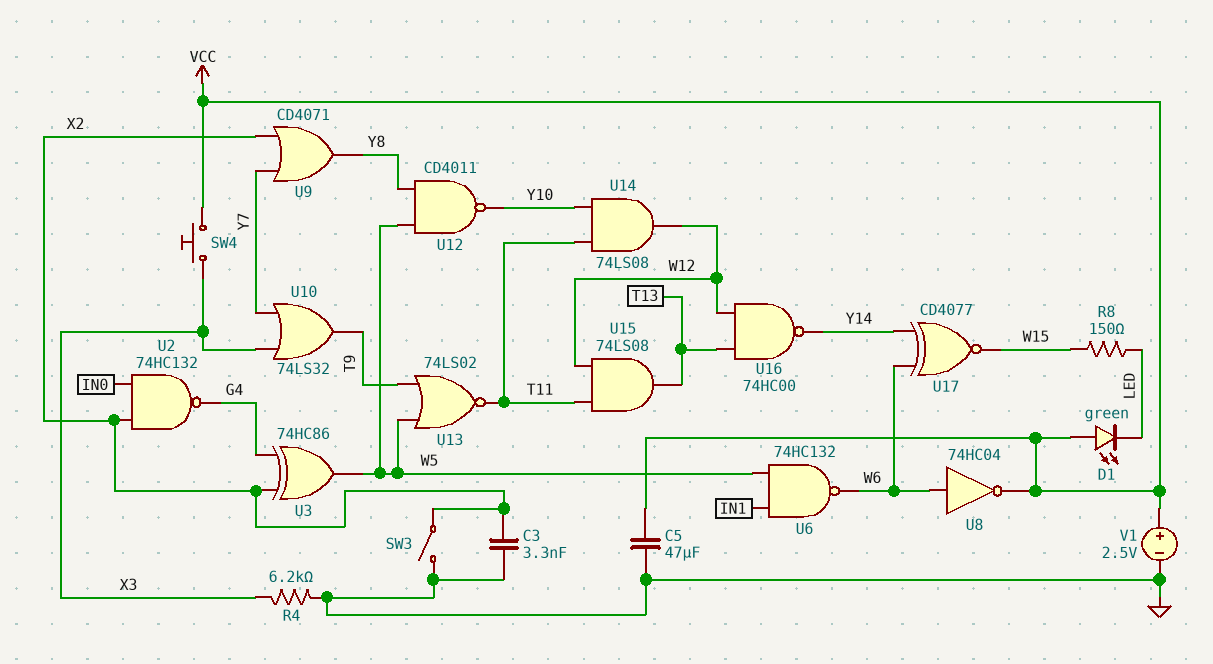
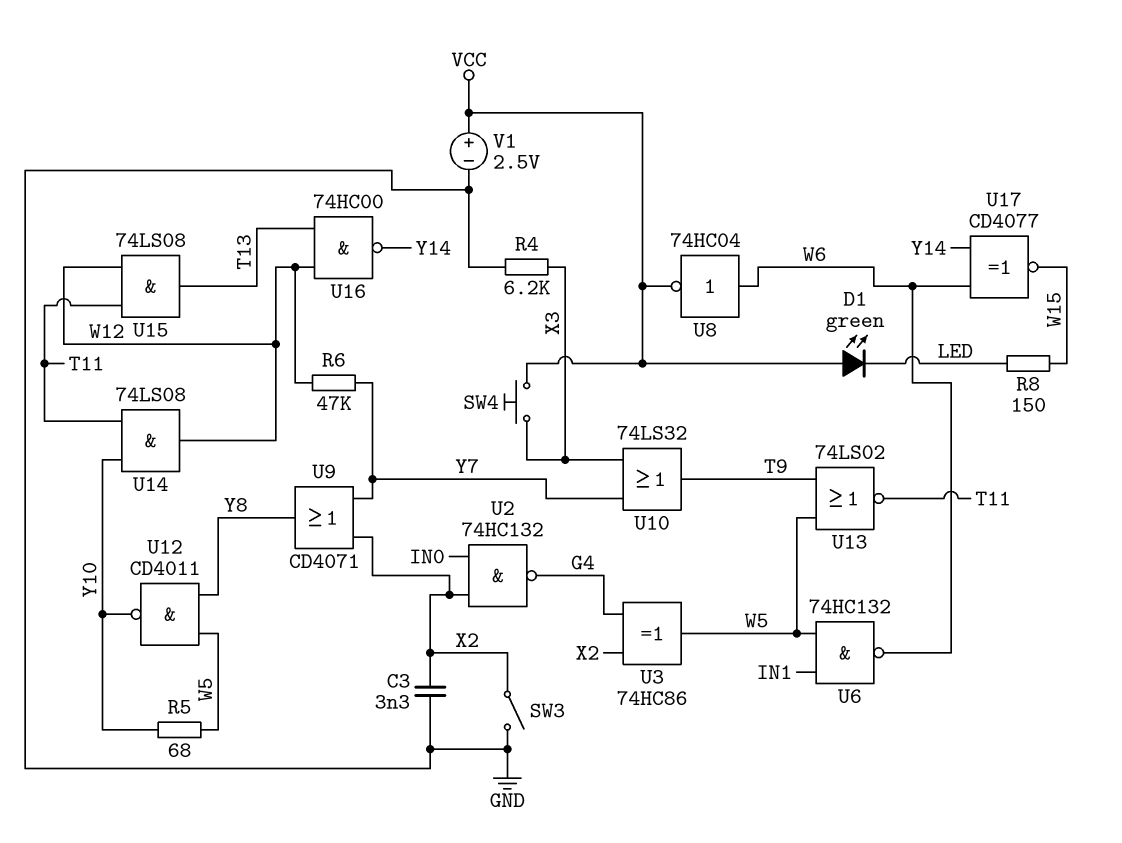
C5: 47uF (GND, VCC) -> none
R5: none -> 68 (W5, Y10)
R6: none -> 47k (W12, Y7)

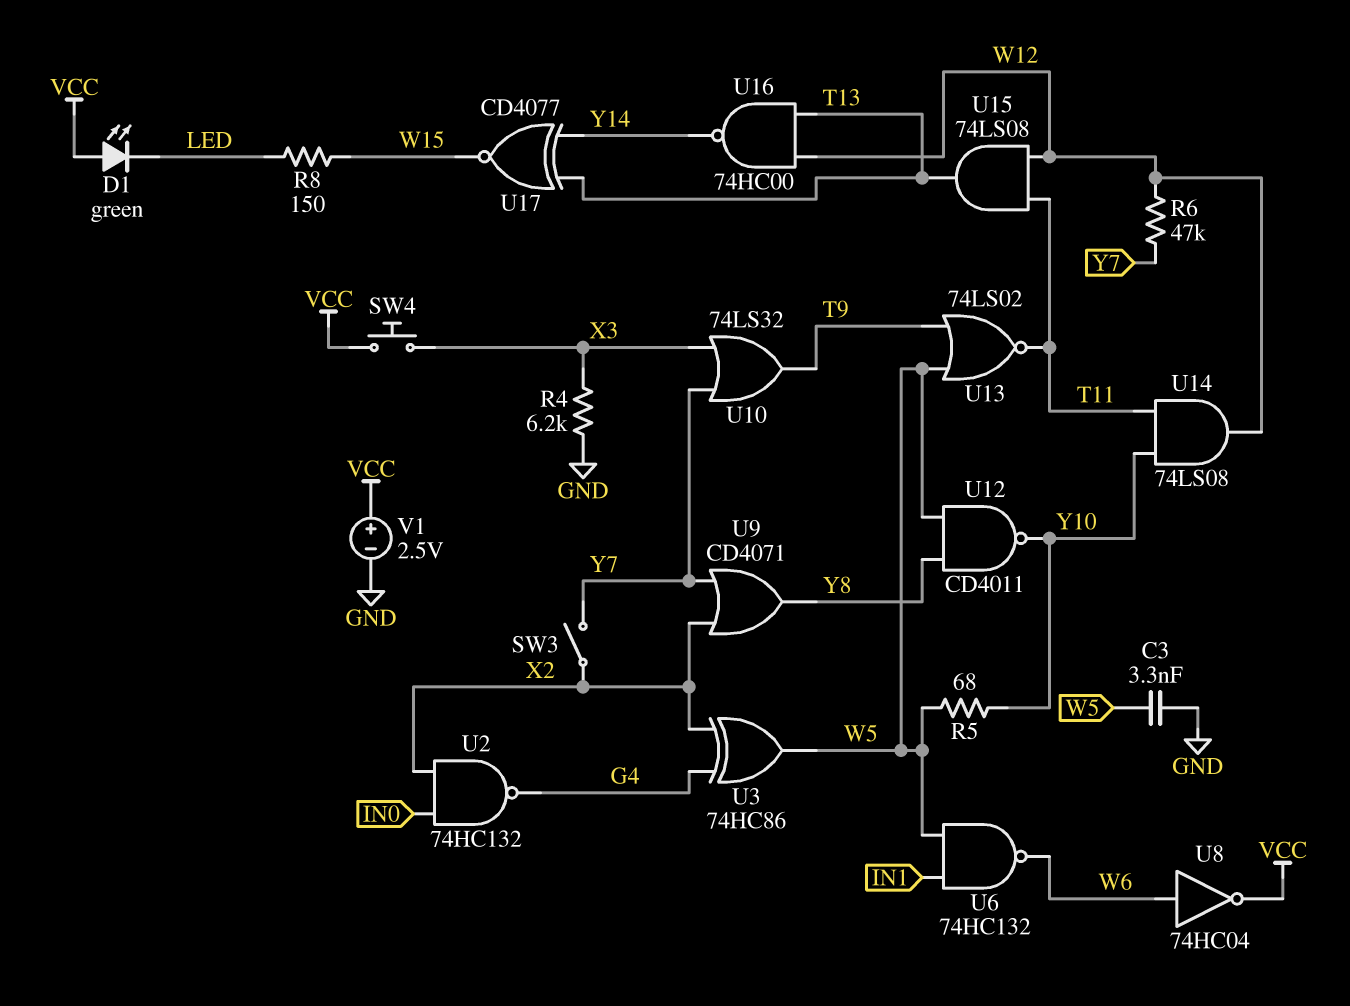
C3: 3.3nF (GND, X2) -> 3.3nF (GND, W5)
SW3: switch (GND, X2) -> switch (X2, Y7)
U17: XNOR CD4077 (in W6, in Y14, out W15) -> XNOR CD4077 (in T13, in Y14, out W15)

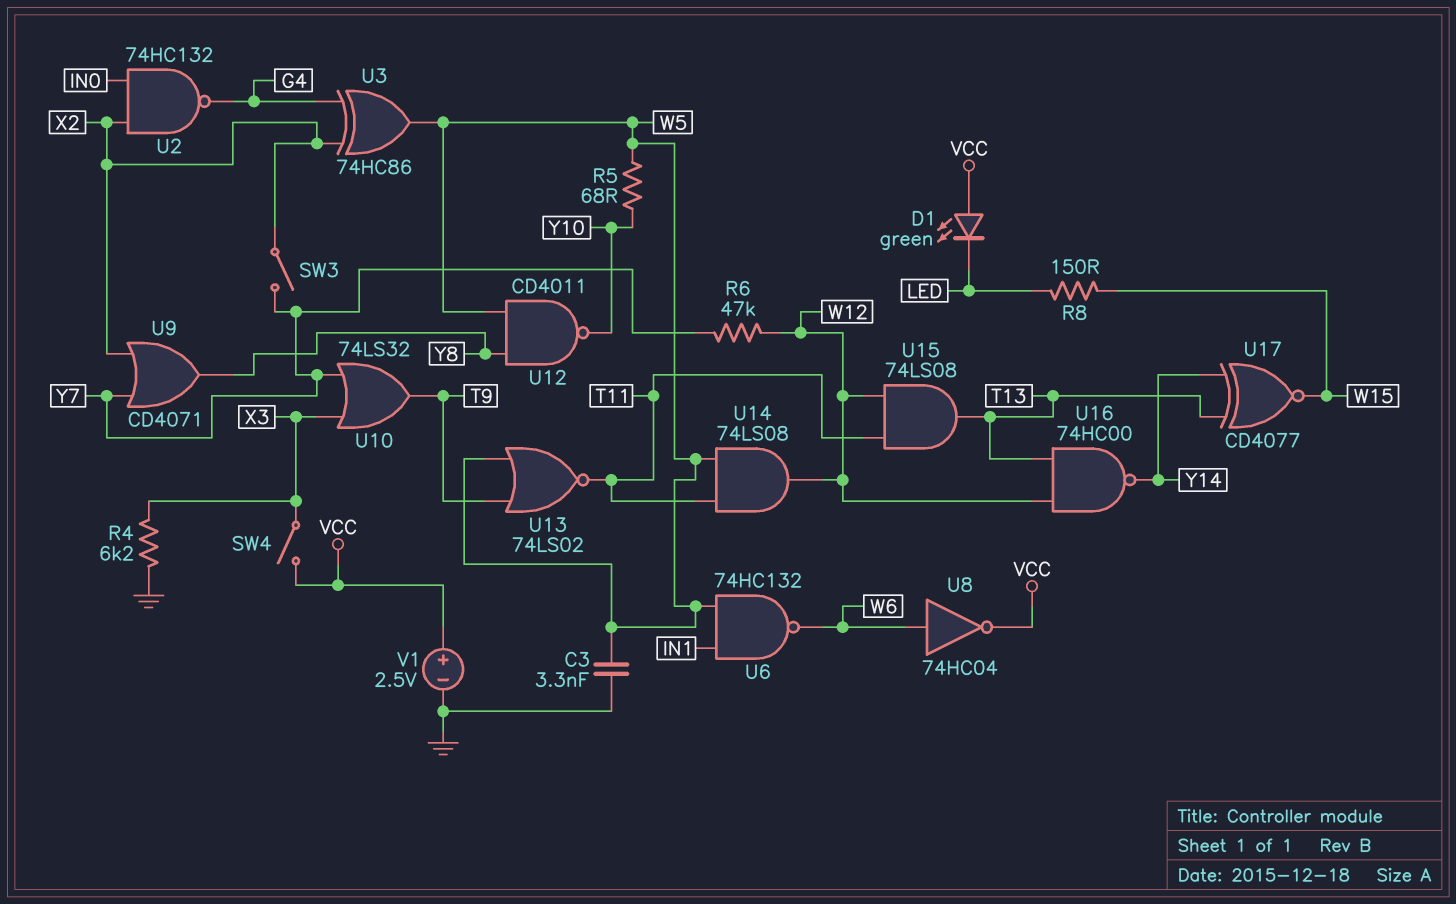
SW4: button (VCC, X3) -> switch (VCC, X3)
U14: AND 74LS08 (in T11, in Y10, out W12) -> AND 74LS08 (in T11, in W5, out W12)

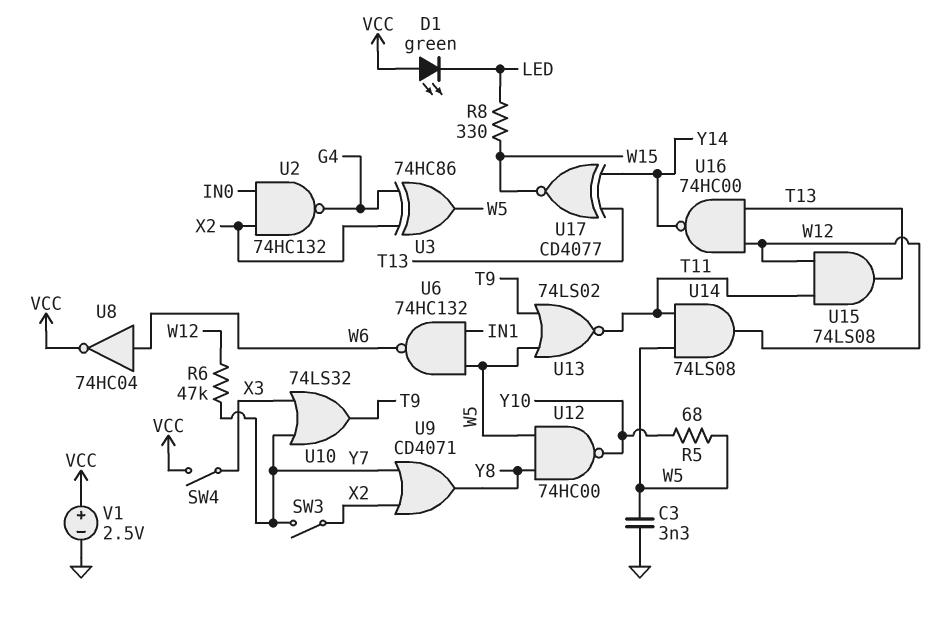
R4: 6.2k (GND, X3) -> none
R8: 150 (LED, W15) -> 330 (LED, W15)
U12: NAND CD4011 (in W5, in Y8, out Y10) -> NAND 74HC00 (in W5, in Y8, out Y10)

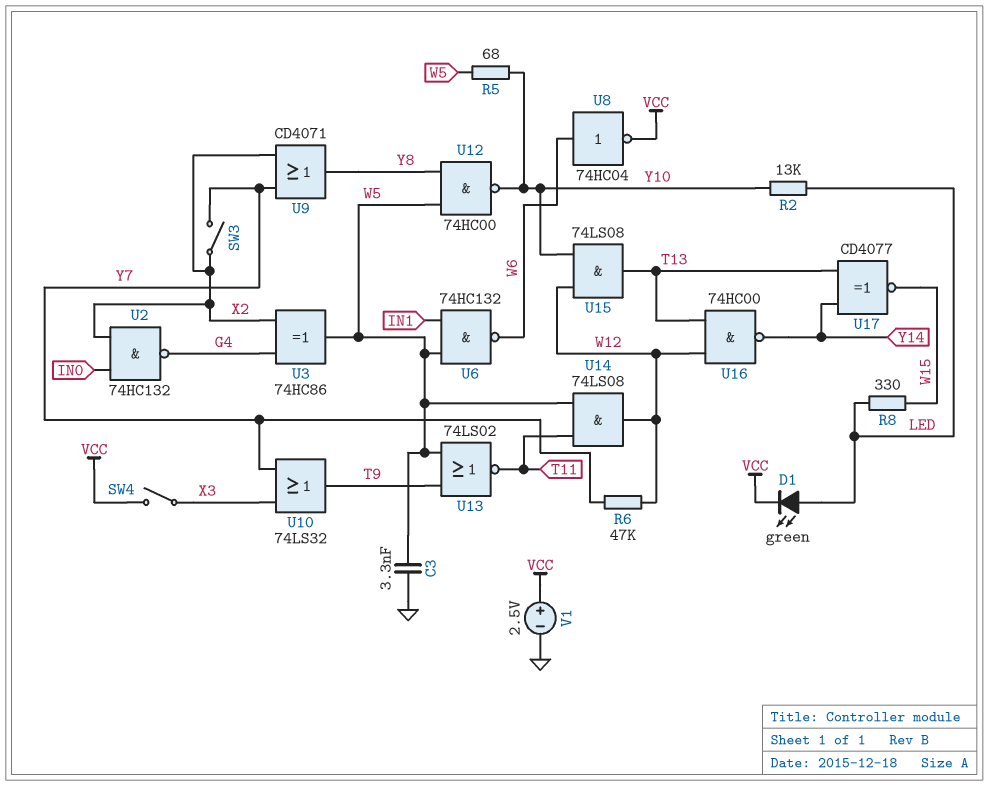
D1: LED green (A VCC, K LED) -> LED green (A LED, K VCC)
R2: none -> 13k (LED, Y10)
U15: AND 74LS08 (in T11, in W12, out T13) -> AND 74LS08 (in W12, in Y10, out T13)

